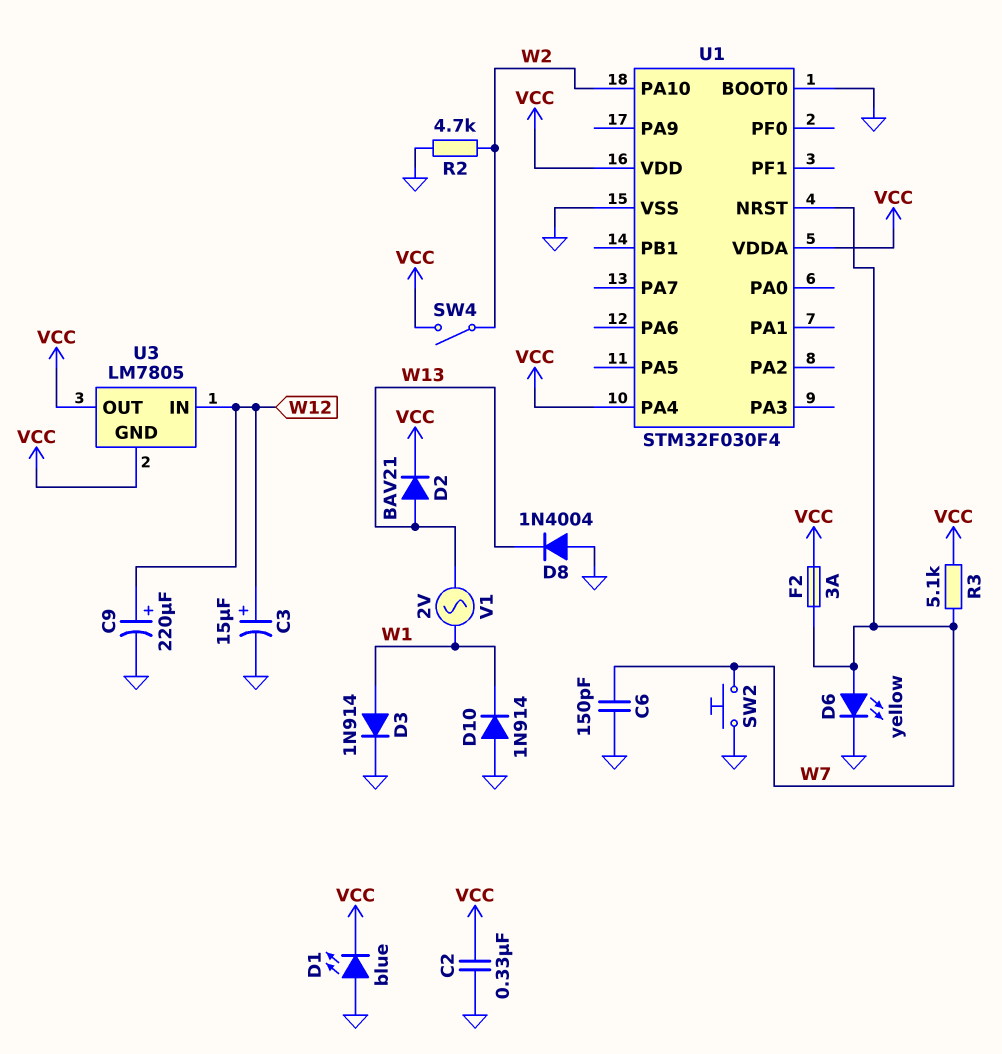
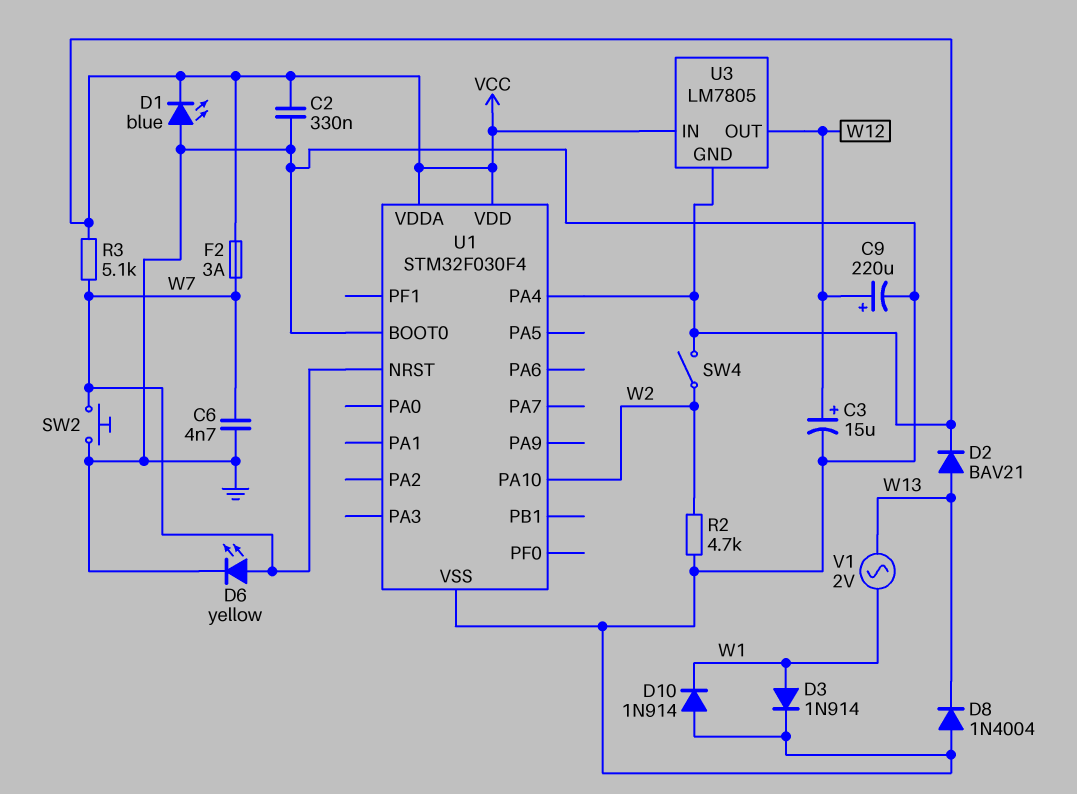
C6: 150pF (GND, W7) -> 4.7nF (GND, W7)
U3 pin IN: W12 -> VCC
U3 pin OUT: VCC -> W12

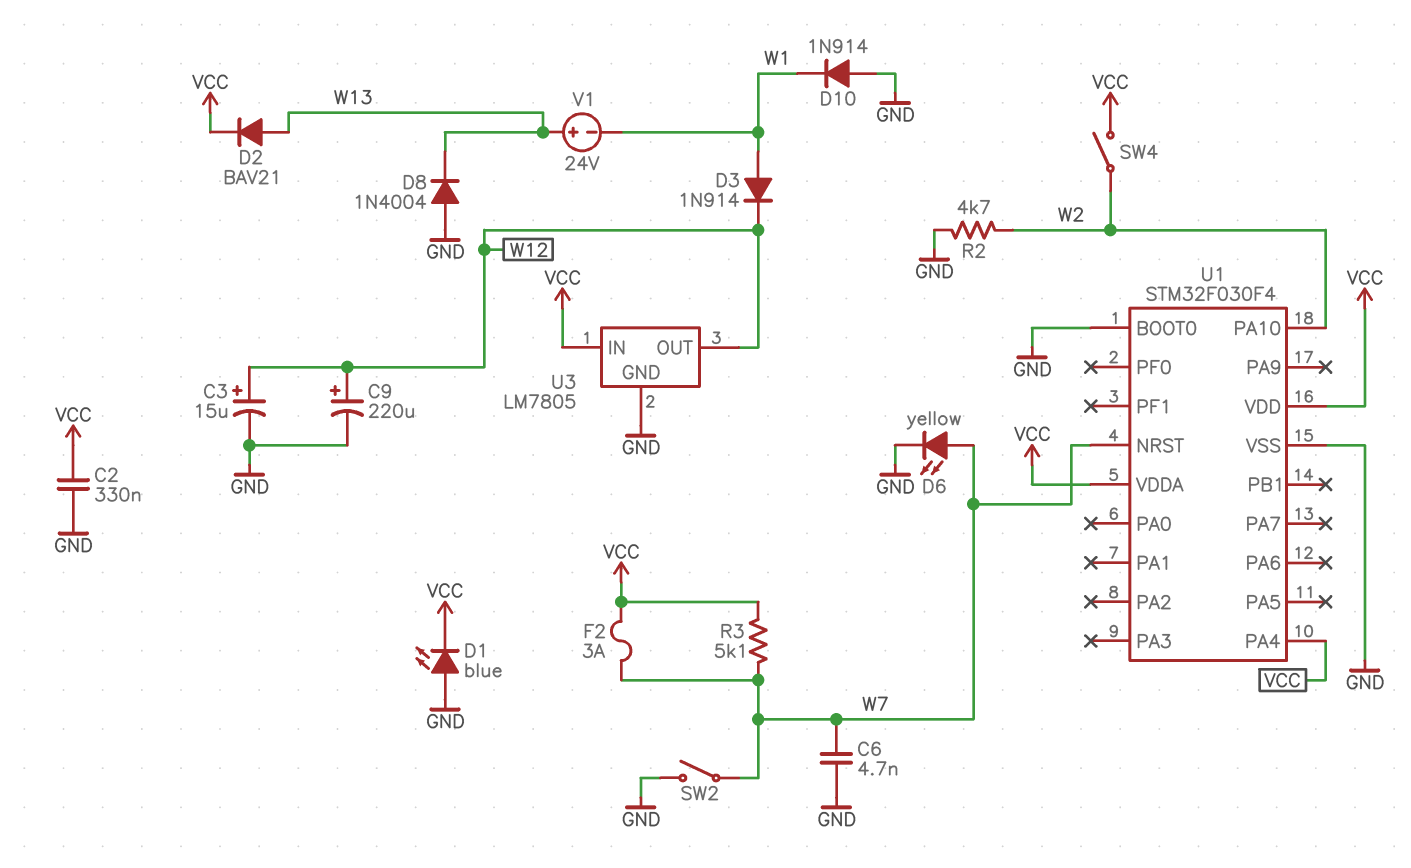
D3: diode 1N914 (A W1, K GND) -> diode 1N914 (A W1, K W12)
SW2: button (GND, W7) -> switch (GND, W7)
U3 pin GND: VCC -> GND
V1: AC 2V (W1, W13) -> 24V (plus W13, minus W1)

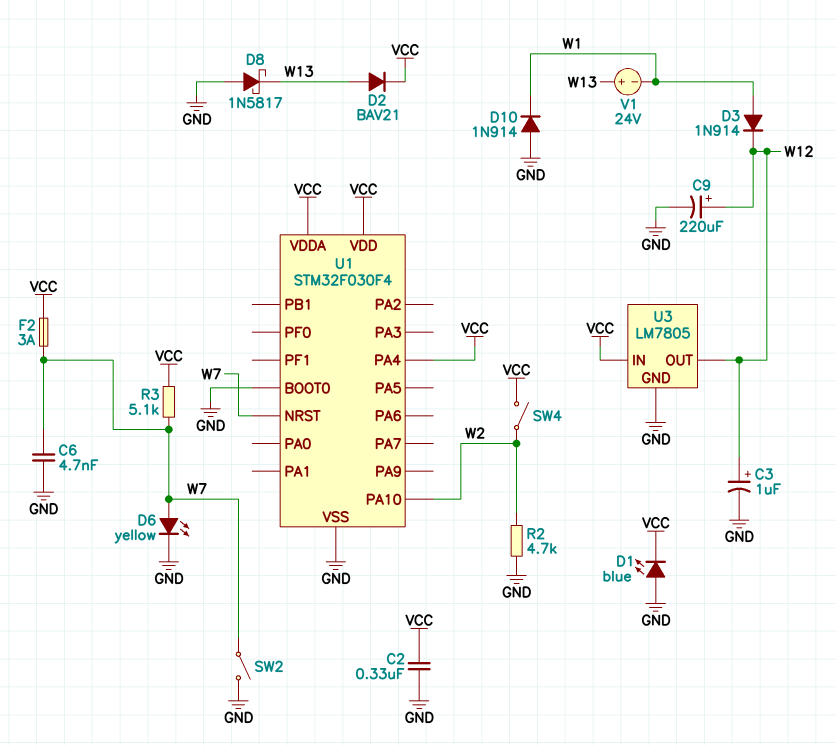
C3: 15uF (plus W12, minus GND) -> 1uF (plus W12, minus GND)
D8: diode 1N4004 (A GND, K W13) -> schottky 1N5817 (A GND, K W13)

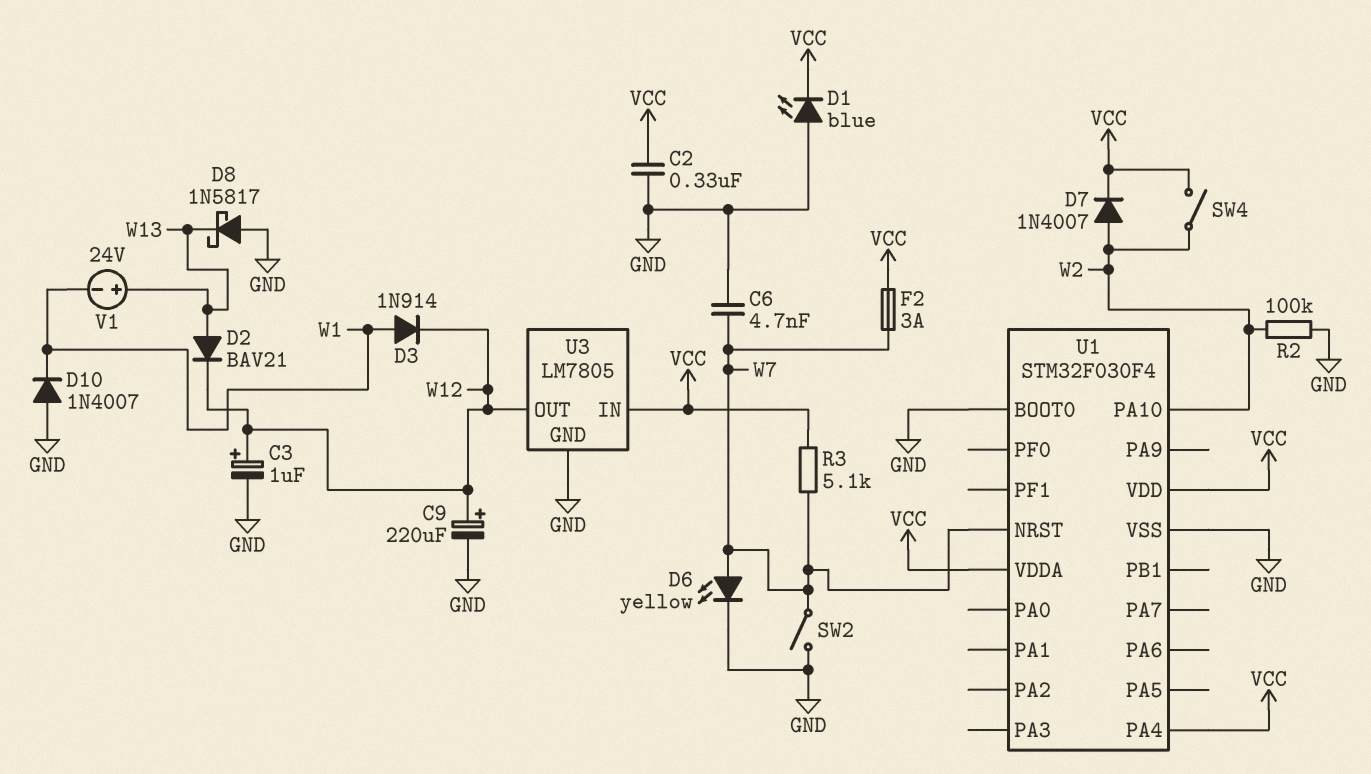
D2: diode BAV21 (A W13, K VCC) -> diode BAV21 (A W13, K W12)
D7: none -> diode 1N4007 (A W2, K VCC)
D10: diode 1N914 (A GND, K W1) -> diode 1N4007 (A GND, K W1)
R2: 4.7k (GND, W2) -> 100k (GND, W2)

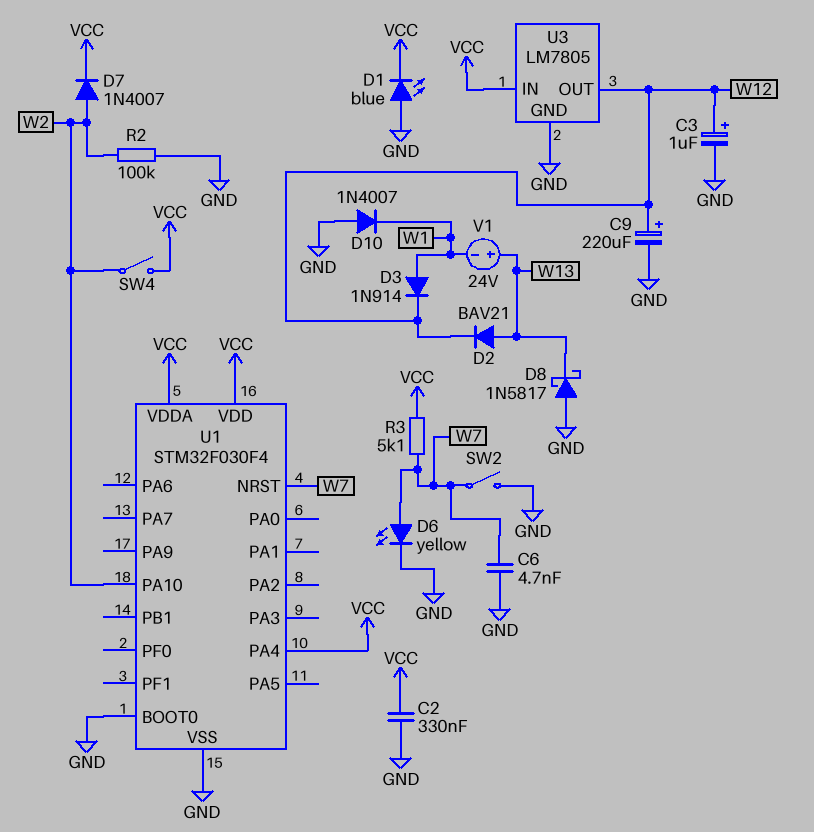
F2: 3A (VCC, W7) -> none

